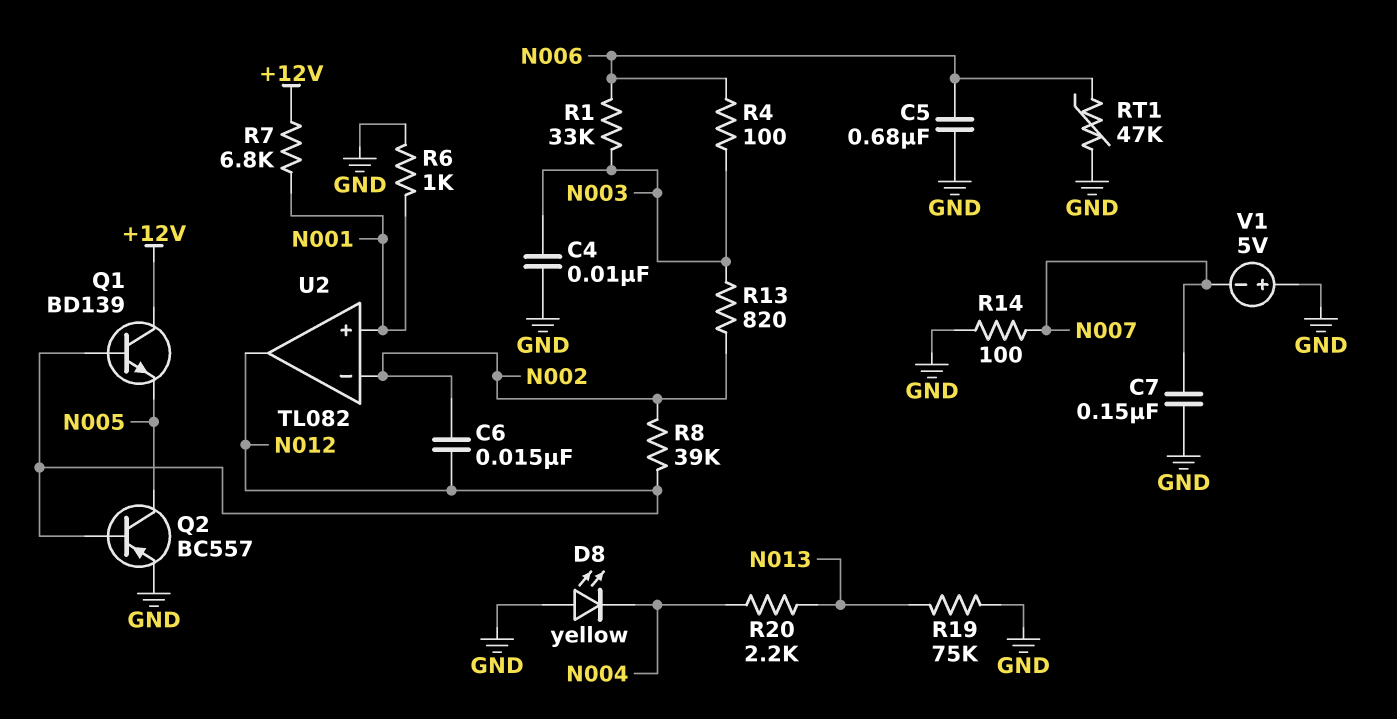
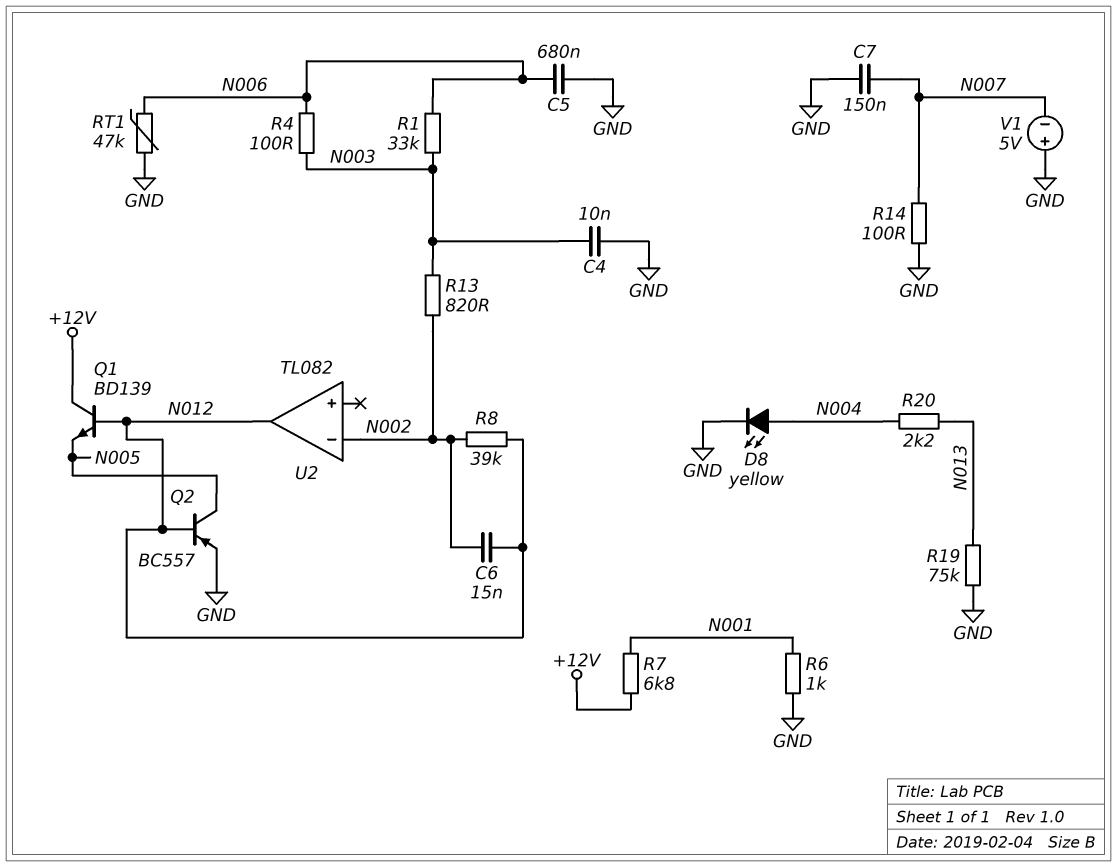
D8: LED yellow (A GND, K N004) -> LED yellow (A N004, K GND)
U2 pin in+: N001 -> none

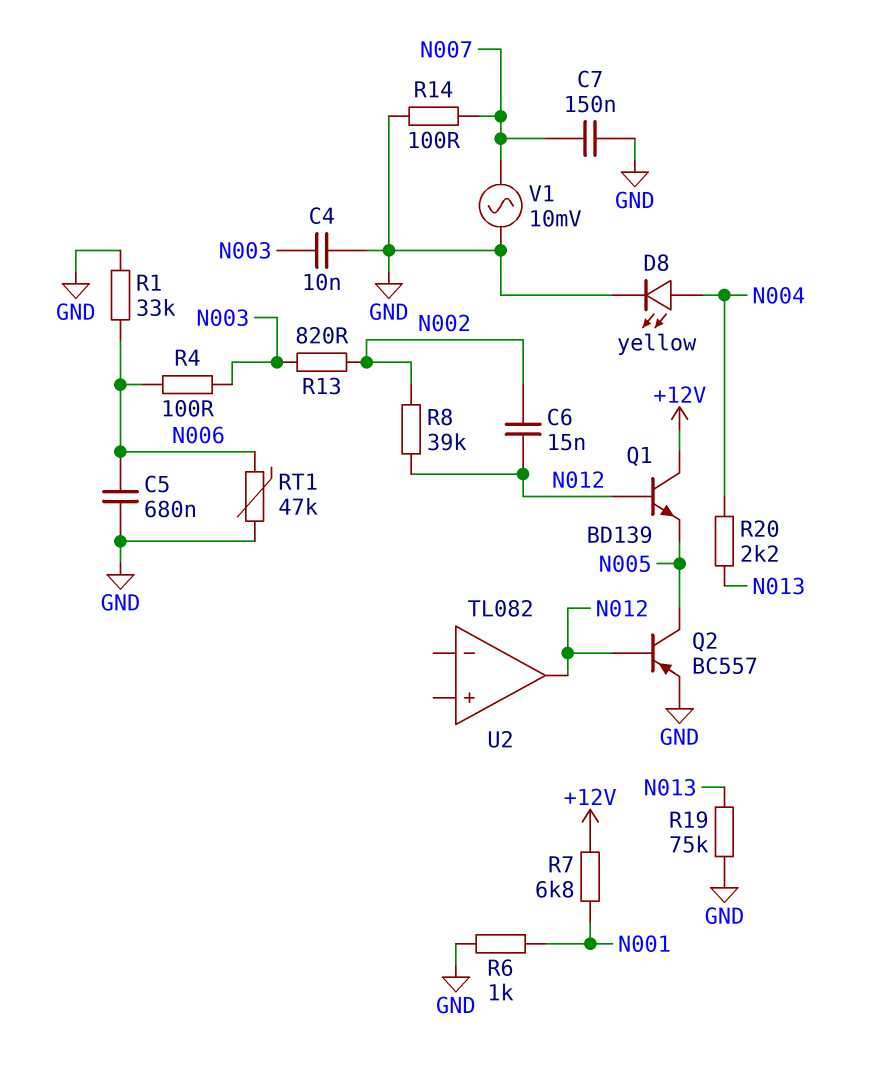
R1: 33k (N003, N006) -> 33k (GND, N006)
U2 pin in-: N002 -> none
V1: 5V (plus GND, minus N007) -> AC 10mV (GND, N007)

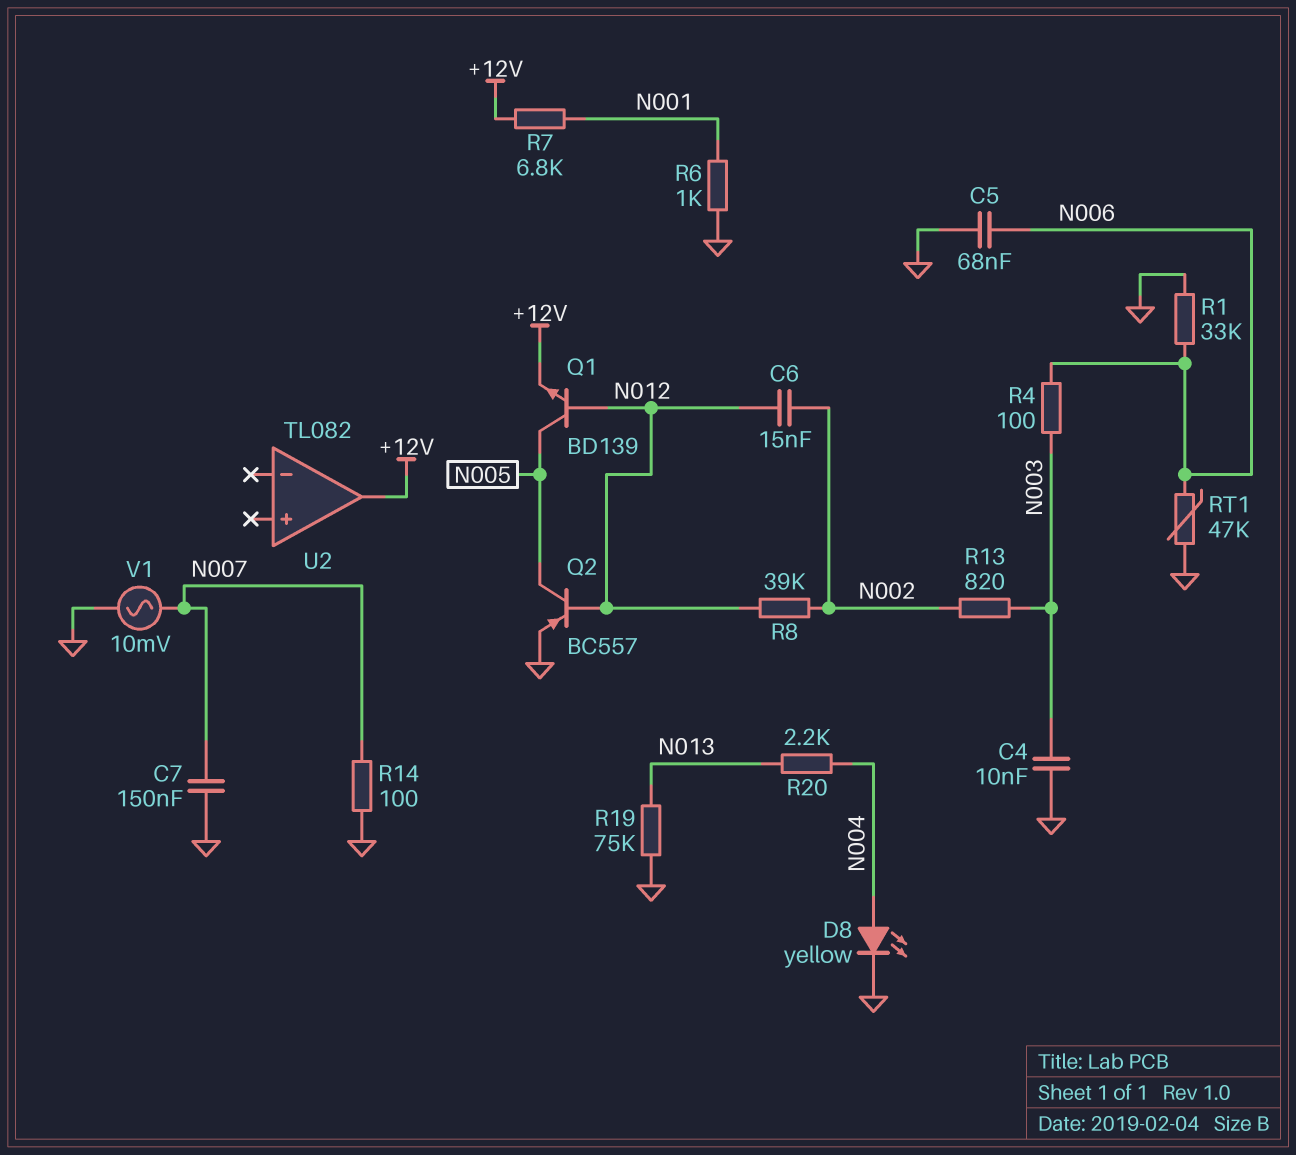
C5: 680nF (GND, N006) -> 68nF (GND, N006)
Q1: NPN BD139 (B N012, C +12V, E N005) -> NPN BD139 (B N012, C N005, E +12V)
U2 pin out: N012 -> +12V

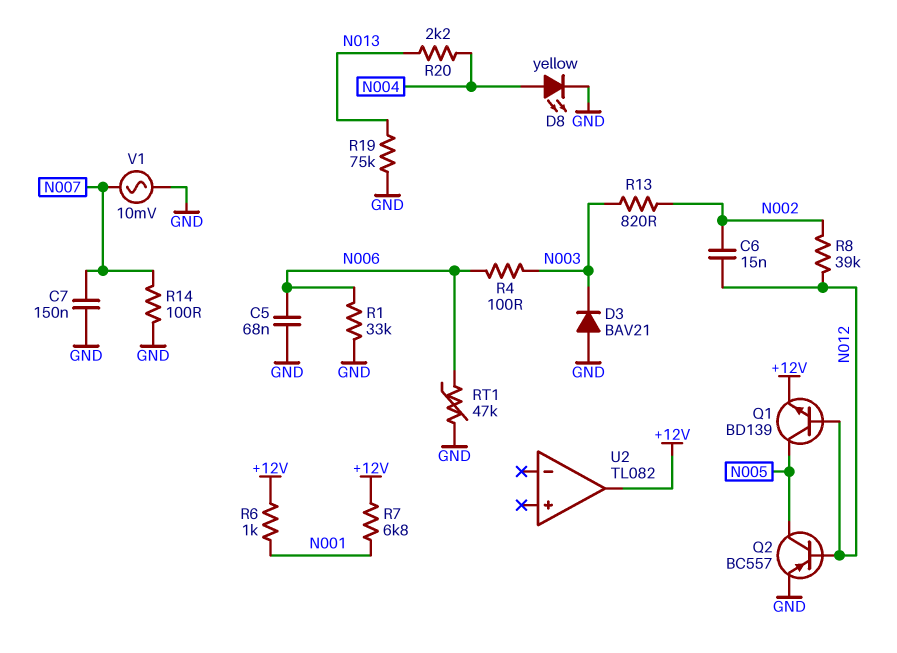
C4: 10nF (GND, N003) -> none
D3: none -> diode BAV21 (A GND, K N003)
R6: 1k (GND, N001) -> 1k (+12V, N001)

